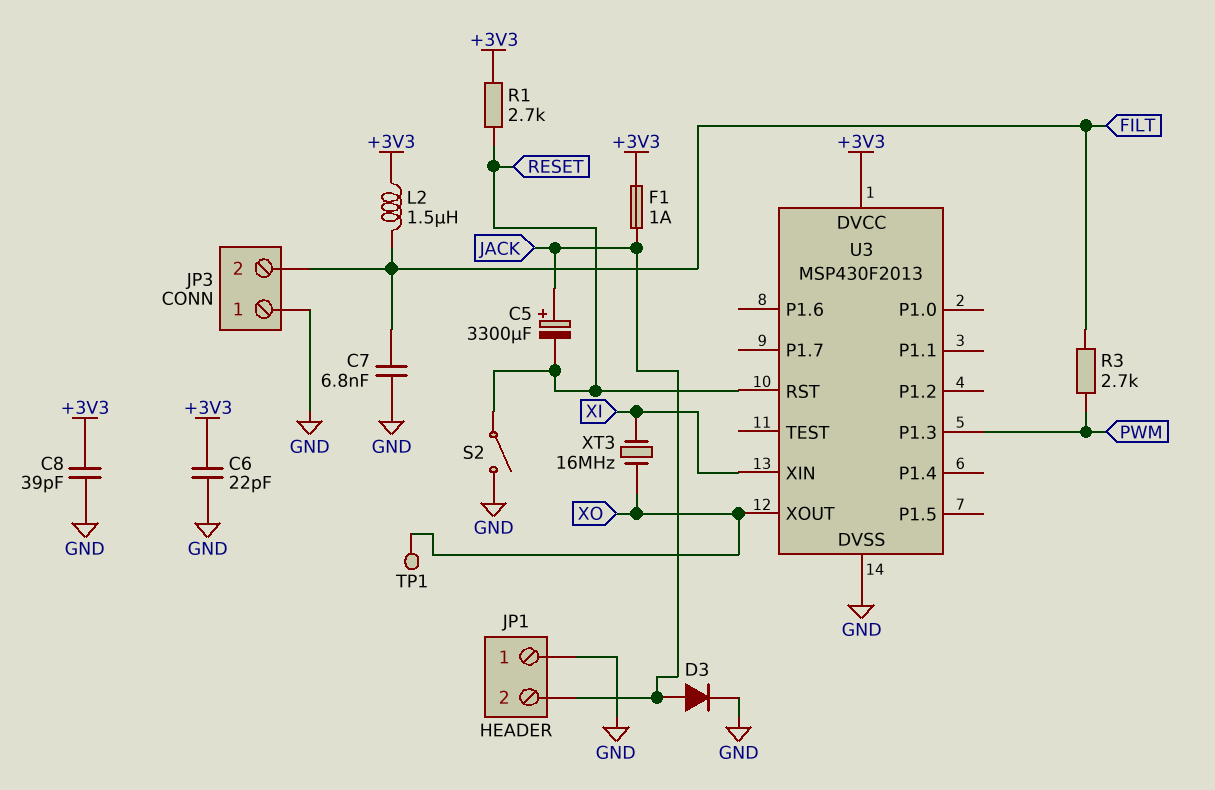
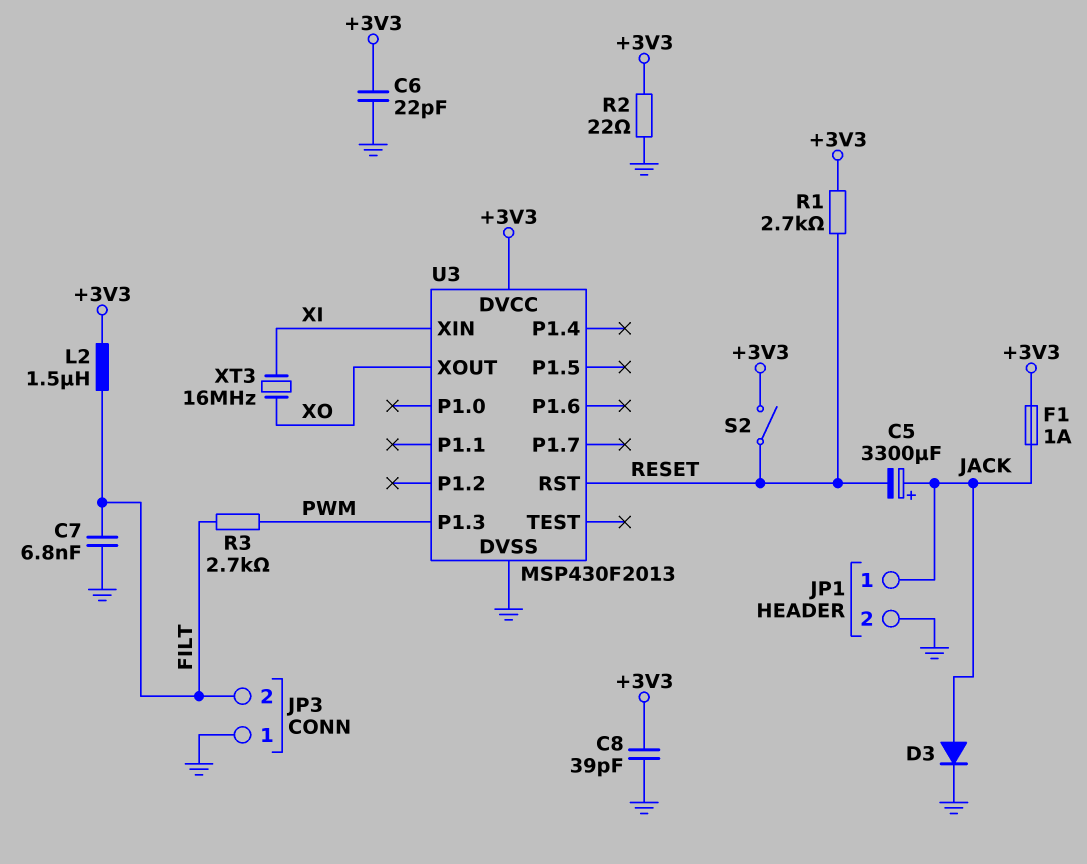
JP1 pin 1: GND -> JACK
JP1 pin 2: JACK -> GND
R2: none -> 22 (+3V3, GND)
S2: switch (GND, RESET) -> switch (+3V3, RESET)
TP1: test point (XO) -> none

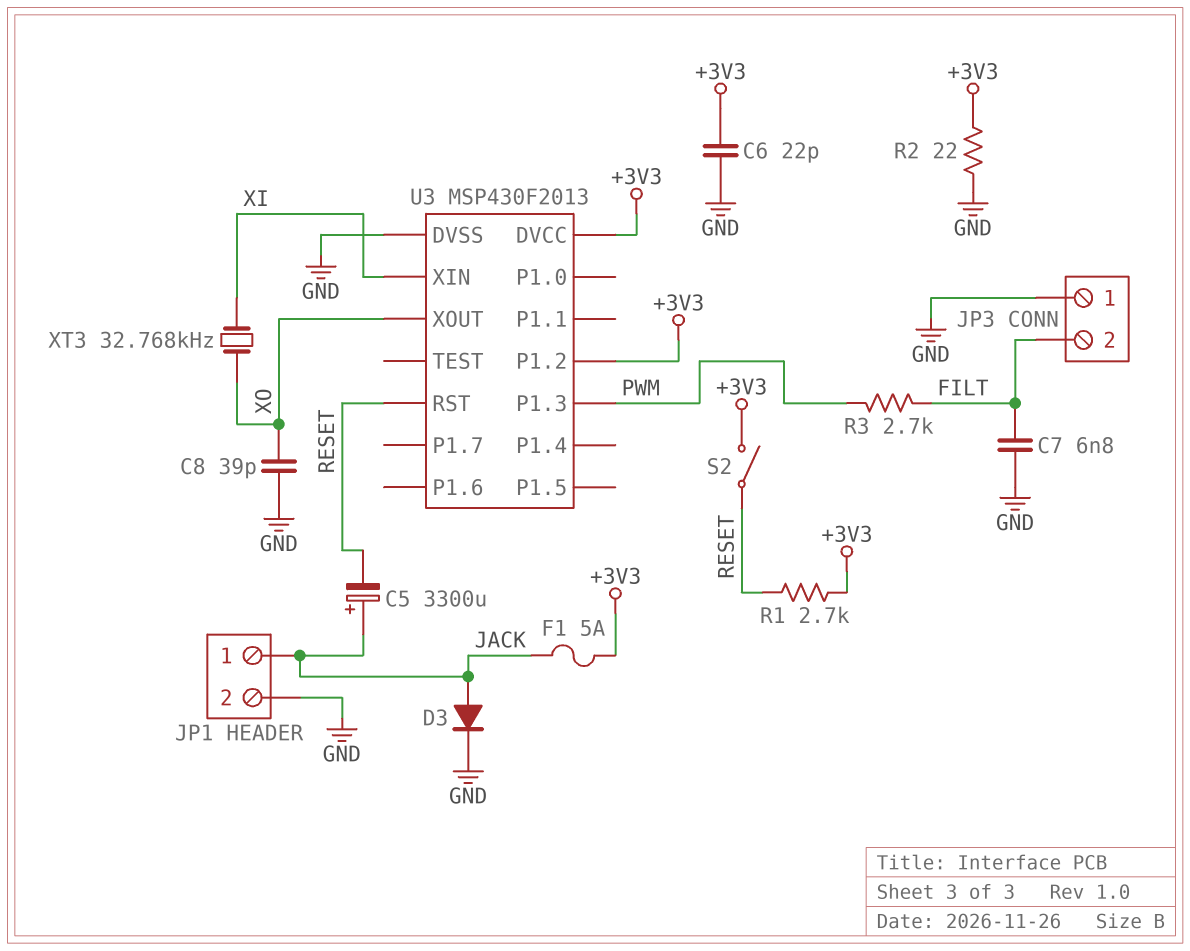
C8: 39pF (+3V3, GND) -> 39pF (GND, XO)
F1: 1A (+3V3, JACK) -> 5A (+3V3, JACK)
L2: 1.5uH (+3V3, FILT) -> none
U3 pin P1.2: none -> +3V3
XT3: 16MHz (XI, XO) -> 32.768kHz (XI, XO)

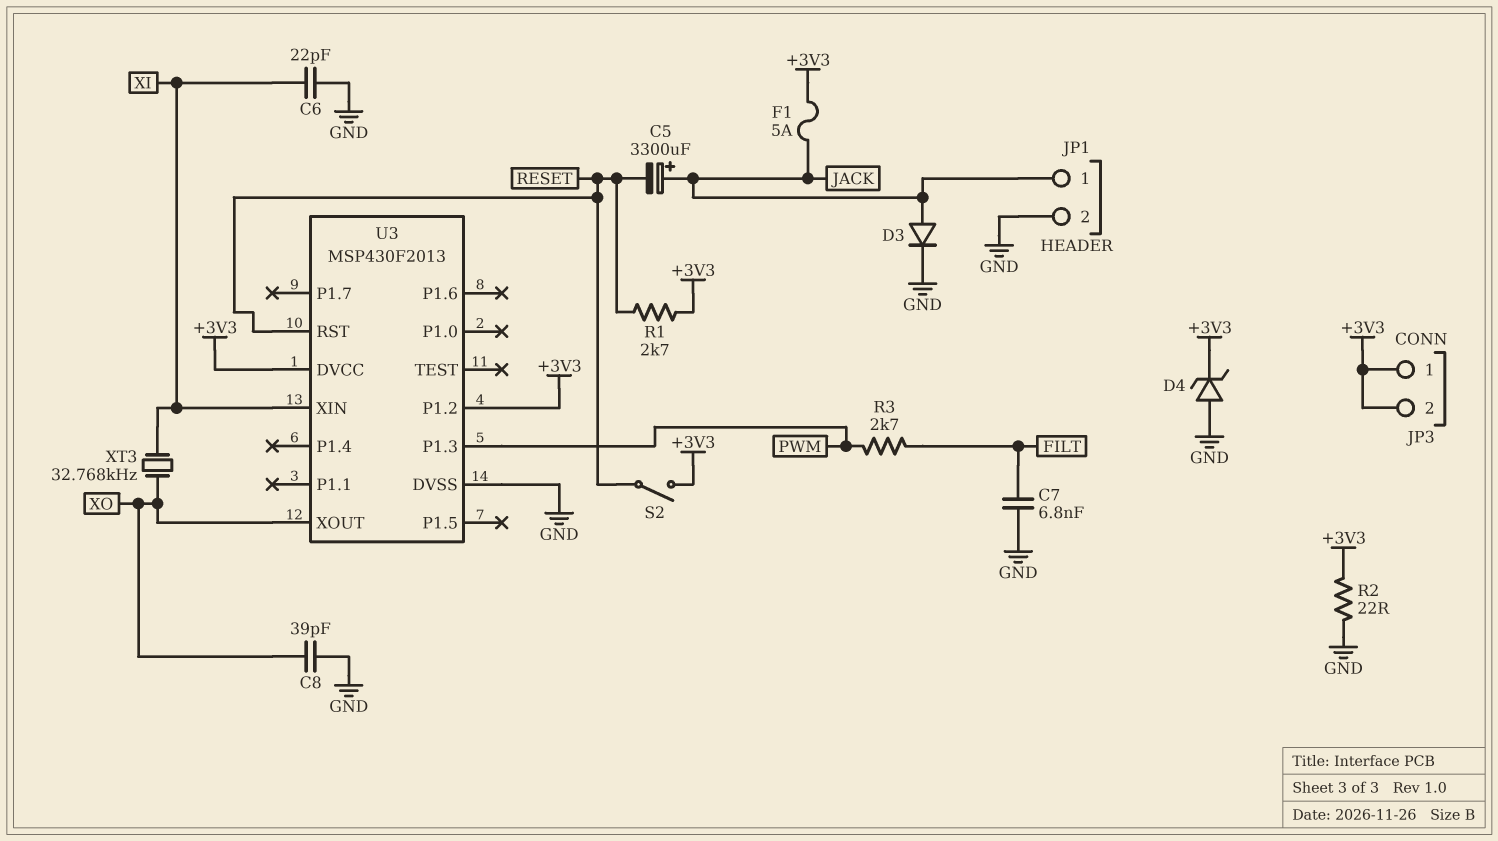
C6: 22pF (+3V3, GND) -> 22pF (GND, XI)
D4: none -> zener (A GND, K +3V3)
JP3 pin 1: GND -> +3V3
JP3 pin 2: FILT -> +3V3

